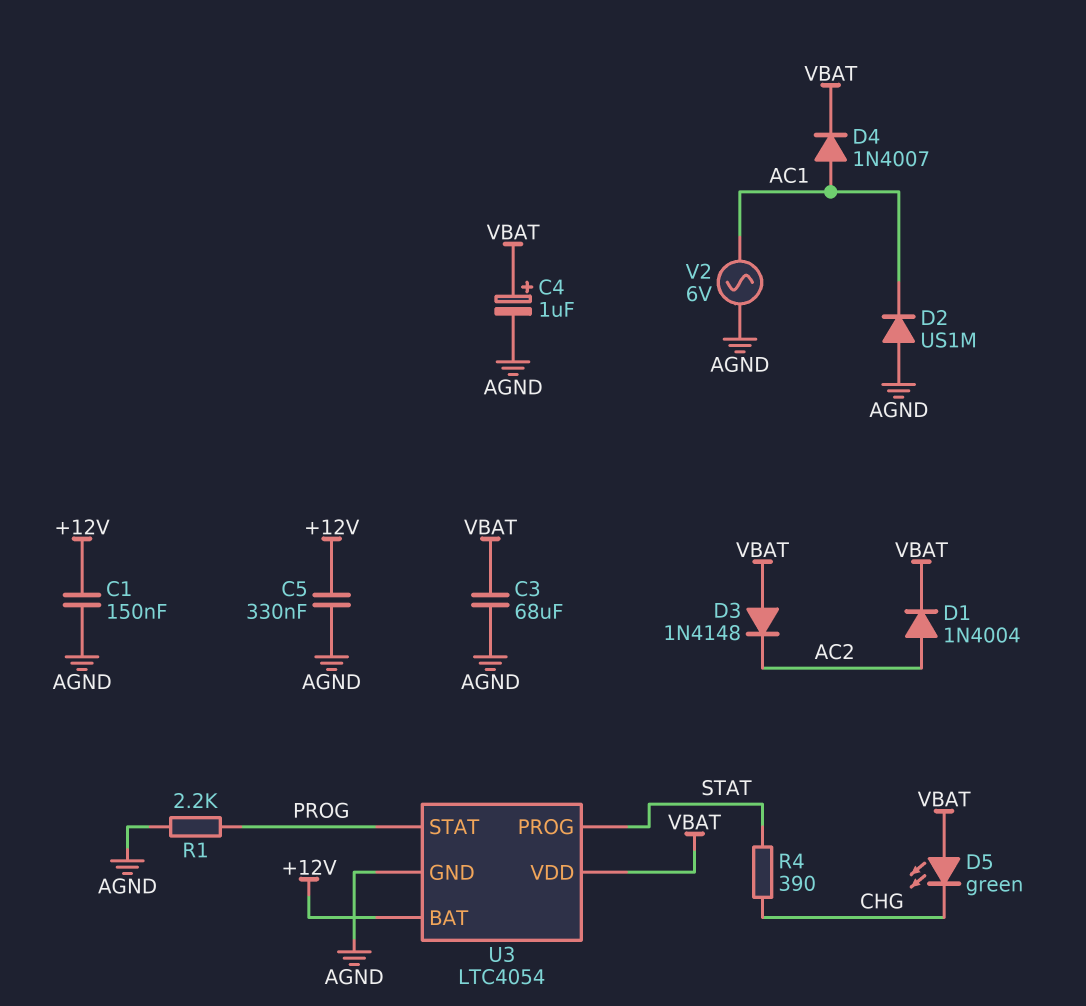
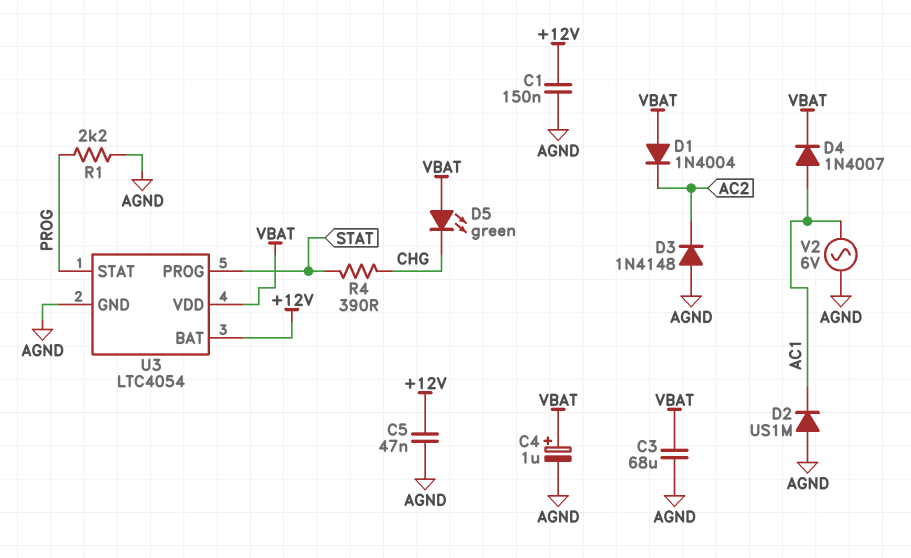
C5: 330nF (+12V, AGND) -> 47nF (+12V, AGND)
D1: diode 1N4004 (A AC2, K VBAT) -> diode 1N4004 (A VBAT, K AC2)
D3: diode 1N4148 (A VBAT, K AC2) -> diode 1N4148 (A AGND, K AC2)

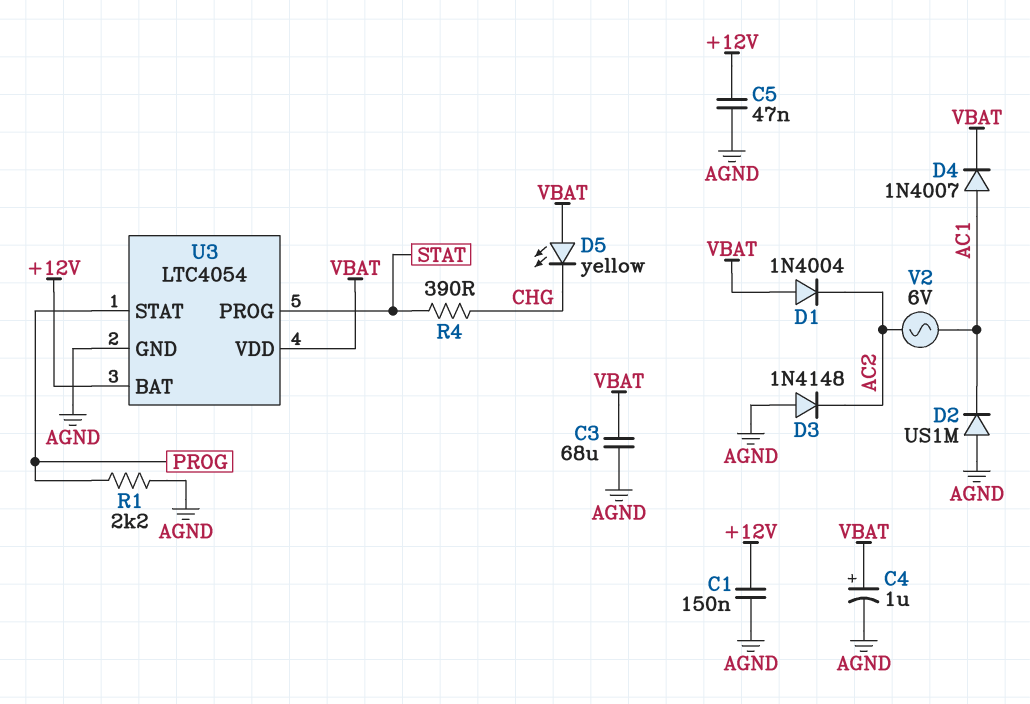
D5: LED green (A VBAT, K CHG) -> LED yellow (A VBAT, K CHG)
V2: AC 6V (AC1, AGND) -> AC 6V (AC1, AC2)

